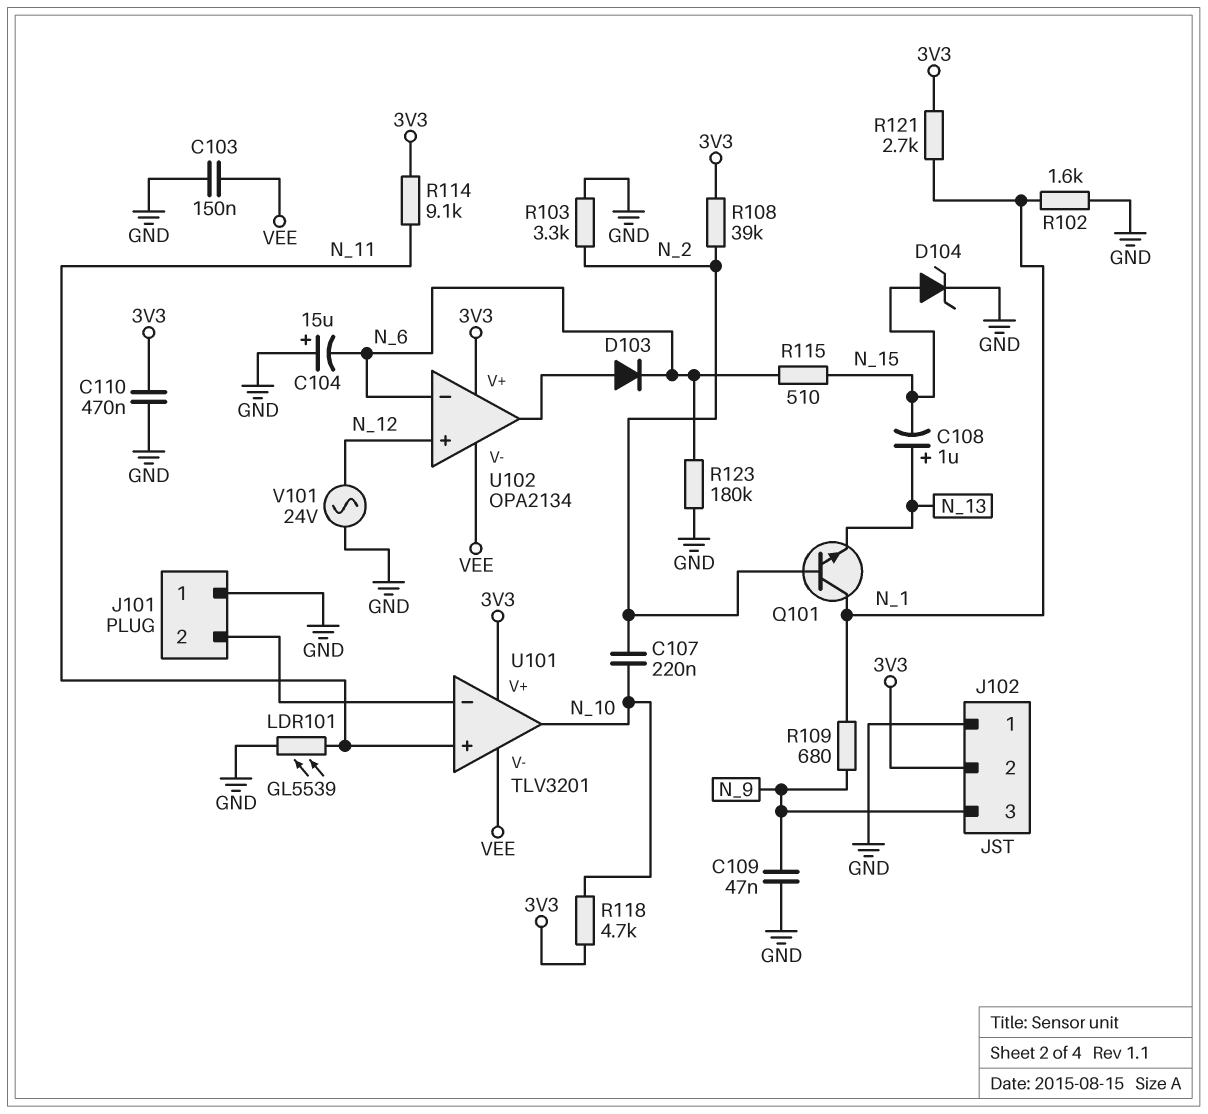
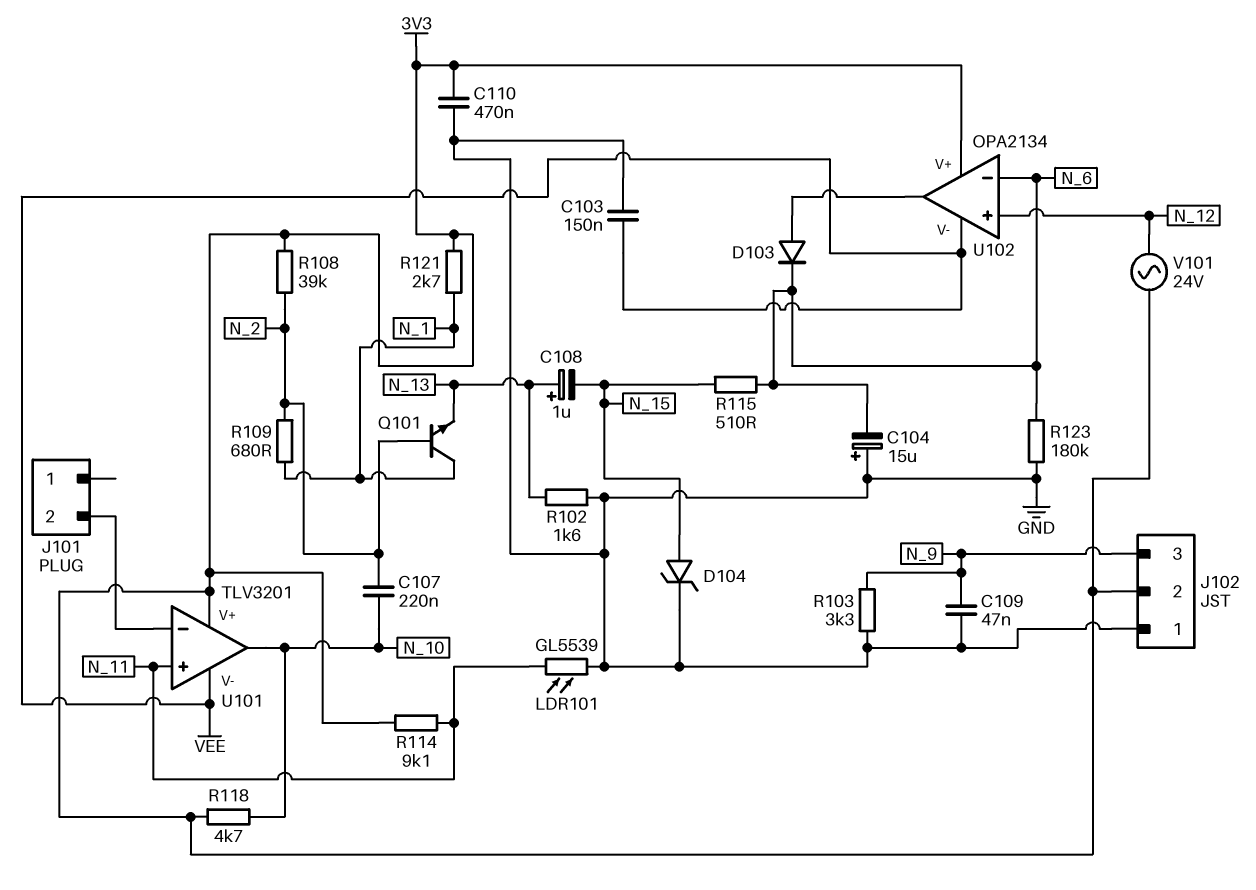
J101 pin 1: GND -> none
R102: 1.6k (GND, N_1) -> 1.6k (GND, N_13)
R103: 3.3k (GND, N_2) -> 3.3k (GND, N_9)
R109: 680 (N_1, N_9) -> 680 (N_1, N_2)
V101: AC 24V (GND, N_12) -> AC 24V (3V3, N_12)

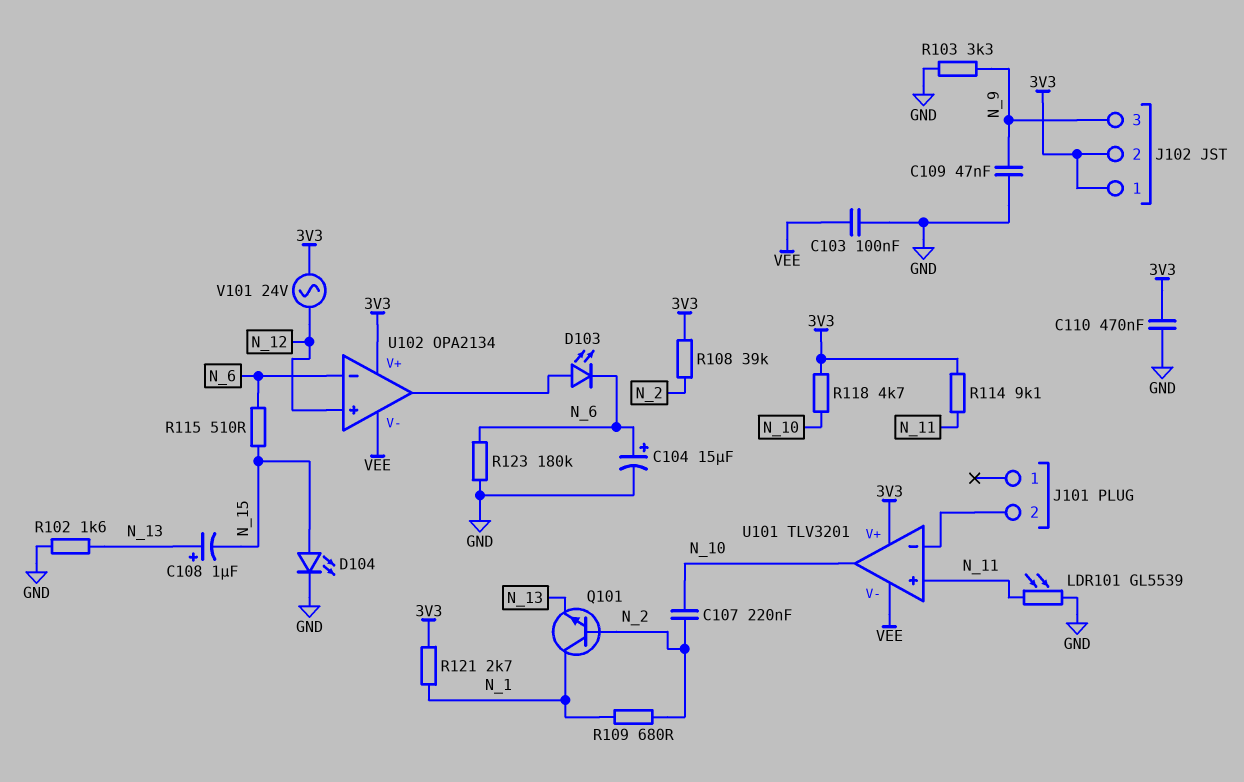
C103: 150nF (GND, VEE) -> 100nF (GND, VEE)
C104: 15uF (plus GND, minus N_6) -> 15uF (plus N_6, minus GND)
D103: diode (A U102/out, K N_6) -> LED (A U102/out, K N_6)
D104: zener (A N_15, K GND) -> LED (A N_15, K GND)
J102 pin 1: GND -> 3V3

